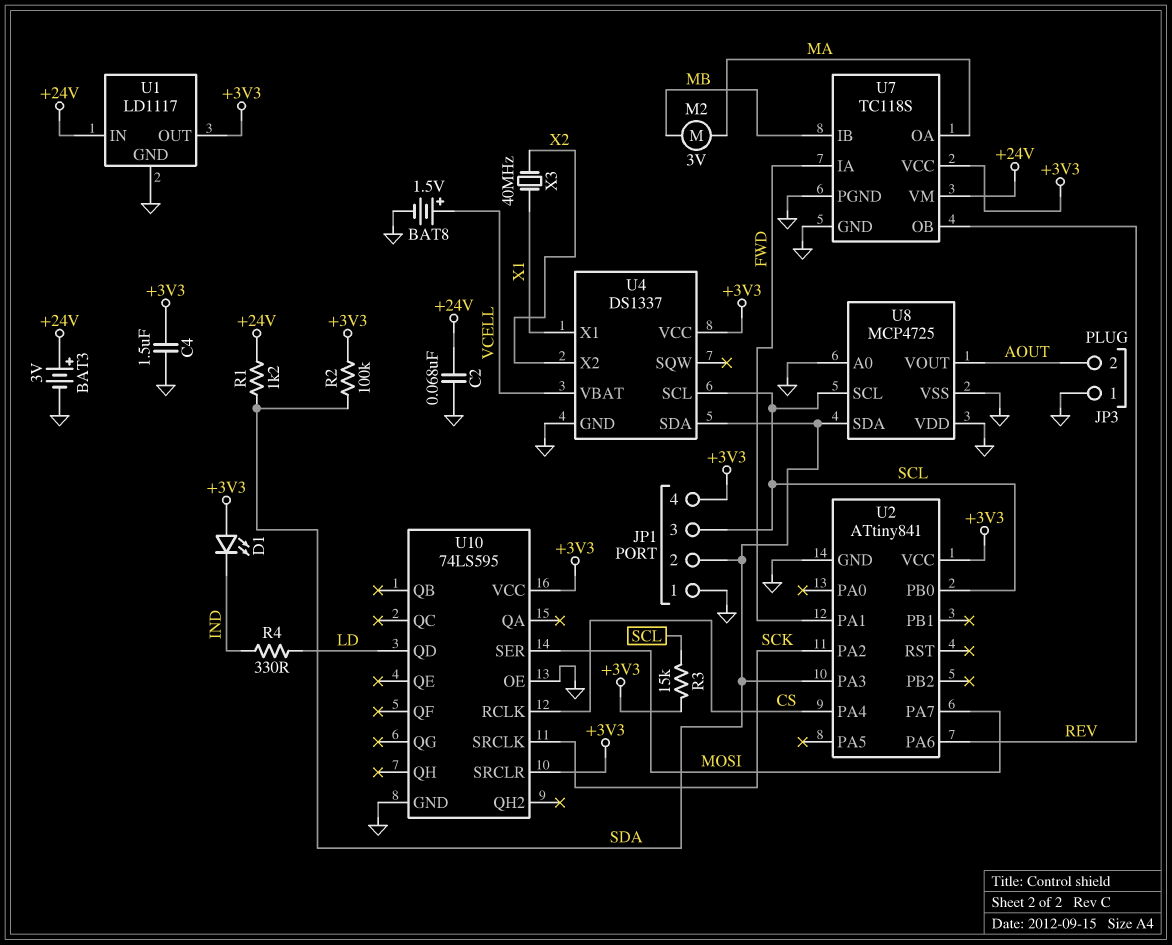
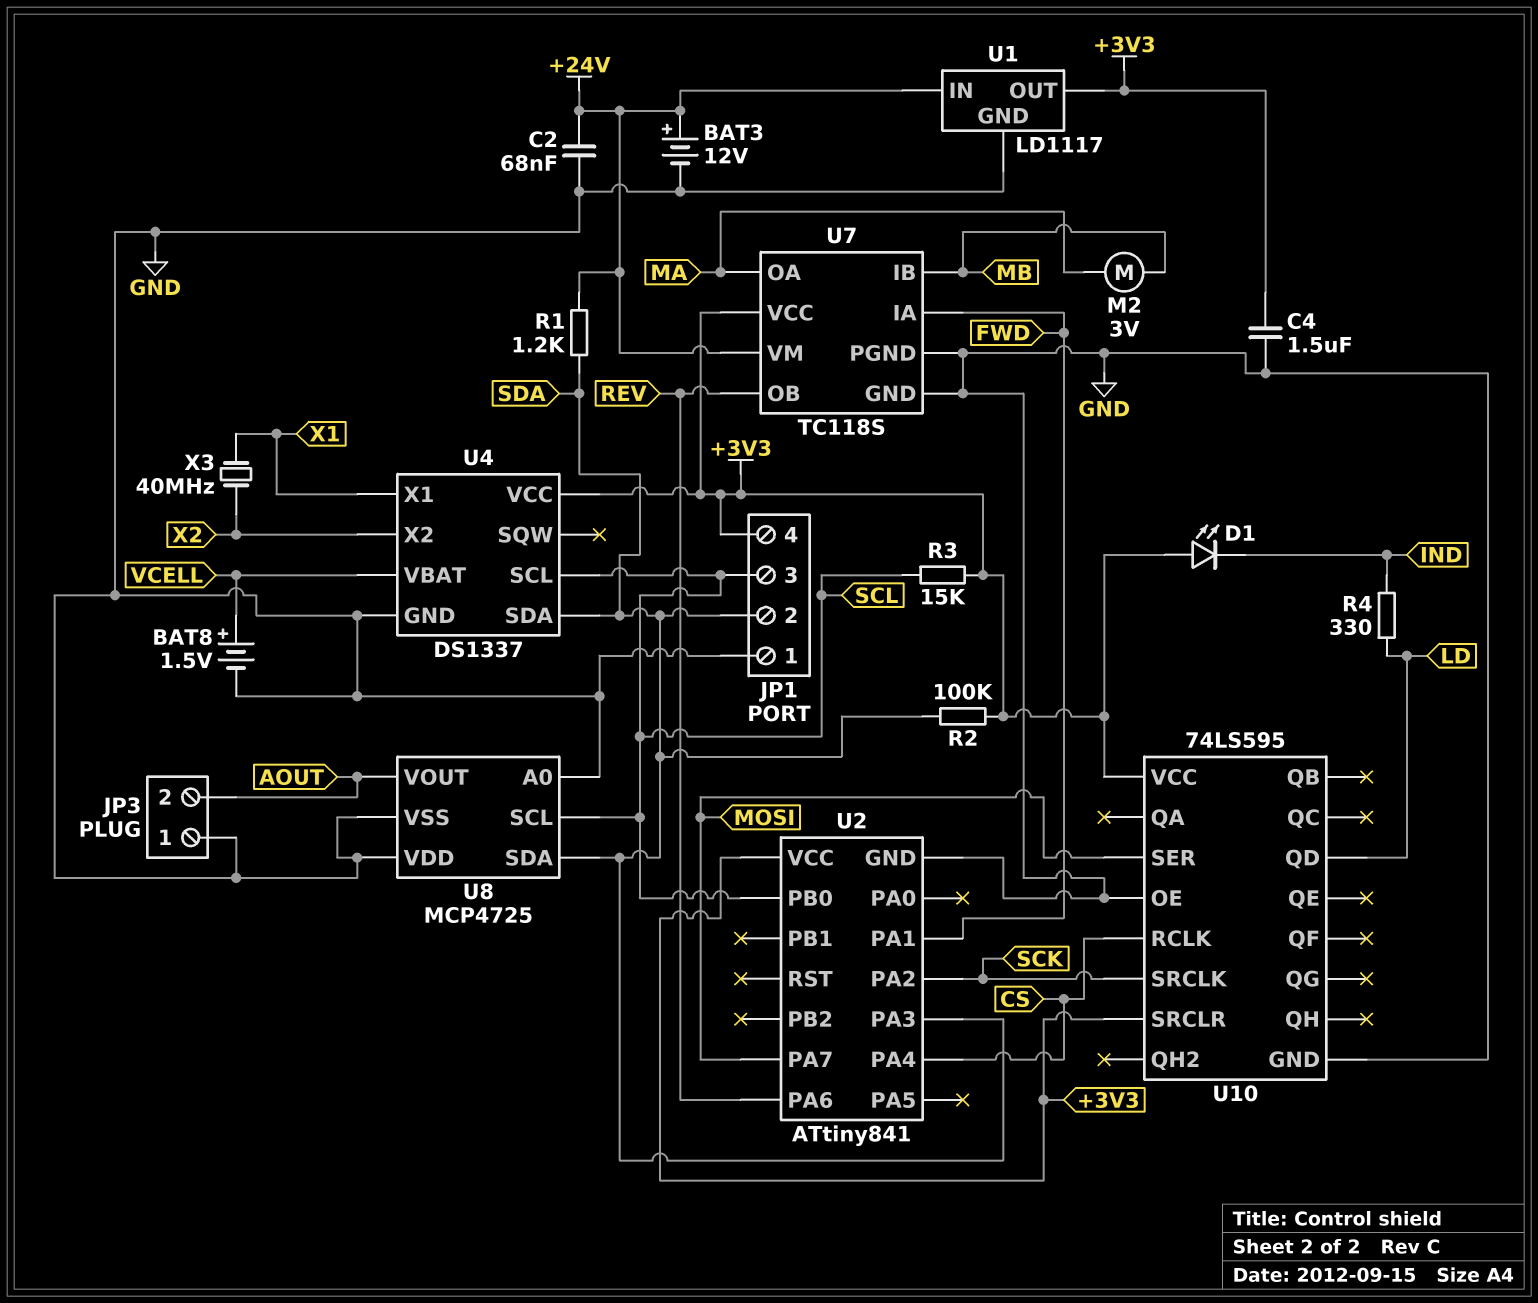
BAT3: 3V (plus +24V, minus GND) -> 12V (plus +24V, minus GND)

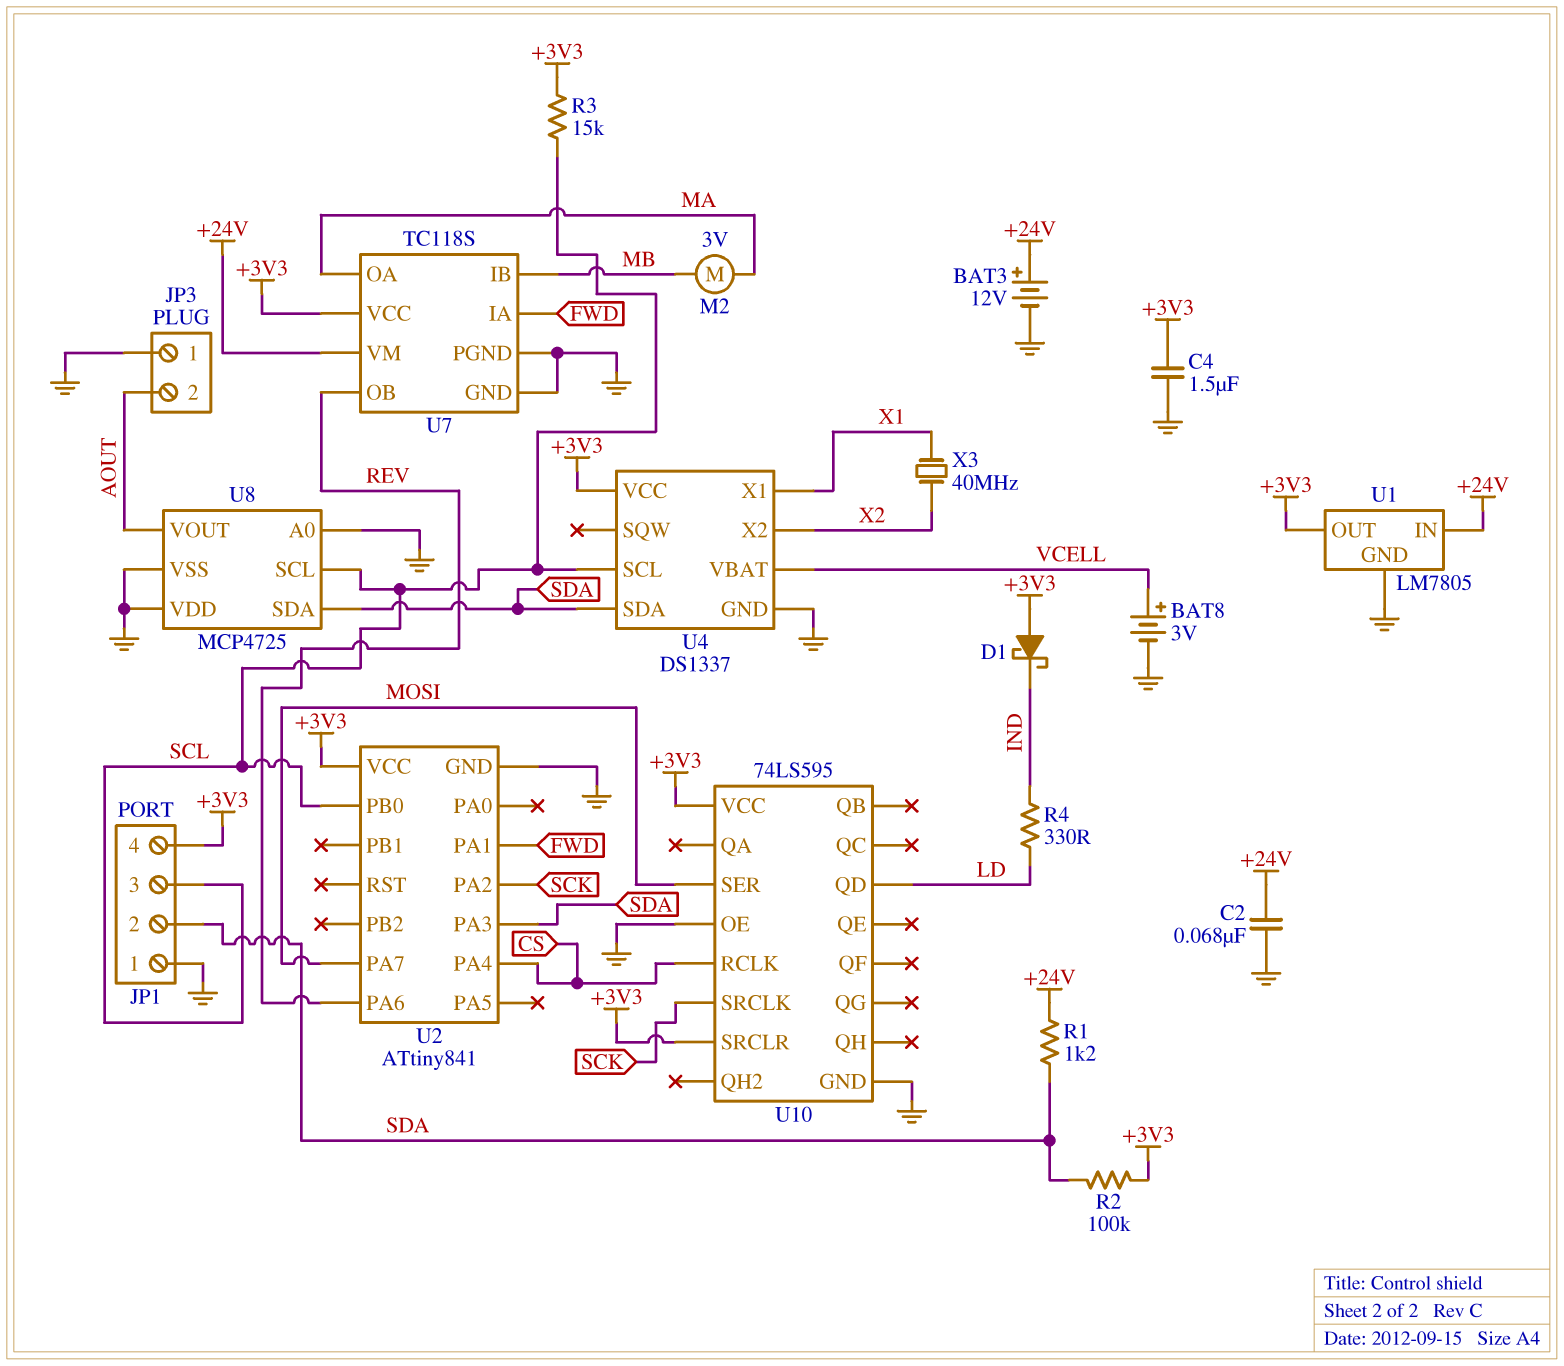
BAT8: 1.5V (plus VCELL, minus GND) -> 3V (plus VCELL, minus GND)
D1: LED (A +3V3, K IND) -> schottky (A +3V3, K IND)
U1: LD1117 -> LM7805

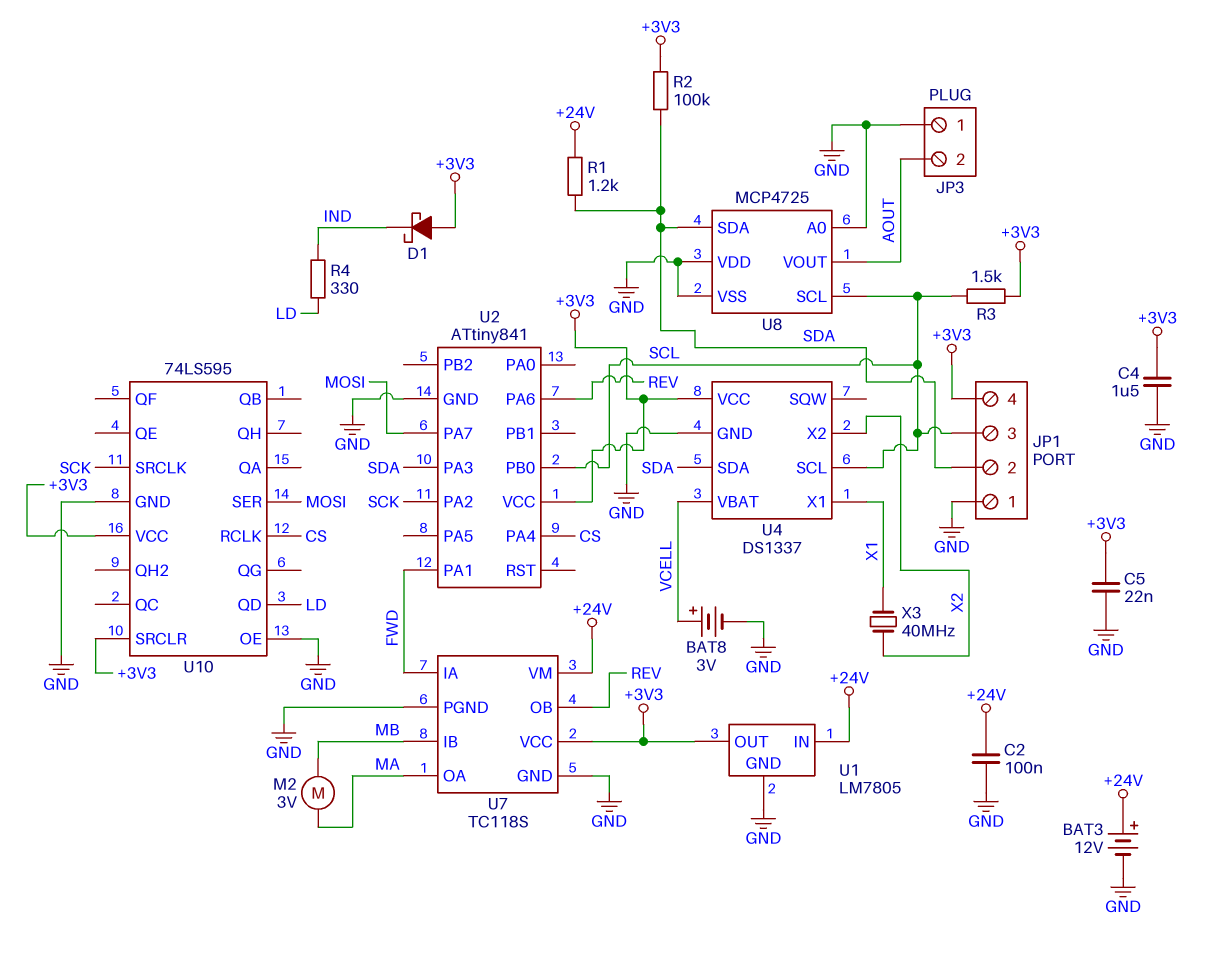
C2: 68nF (+24V, GND) -> 100nF (+24V, GND)
C5: none -> 22nF (+3V3, GND)
R3: 15k (+3V3, SCL) -> 1.5k (+3V3, SCL)

